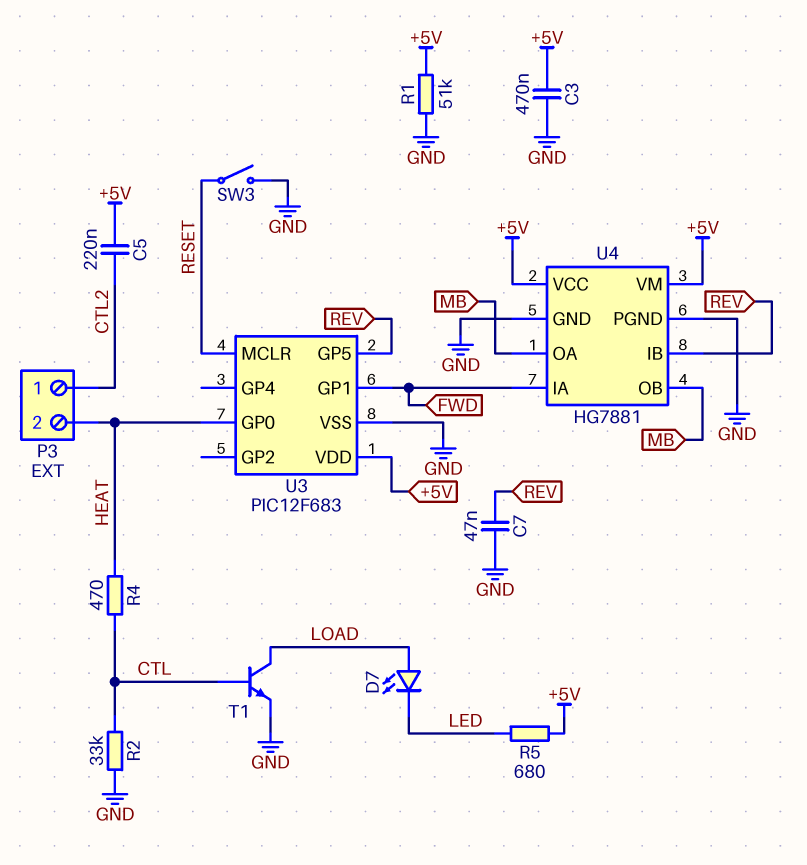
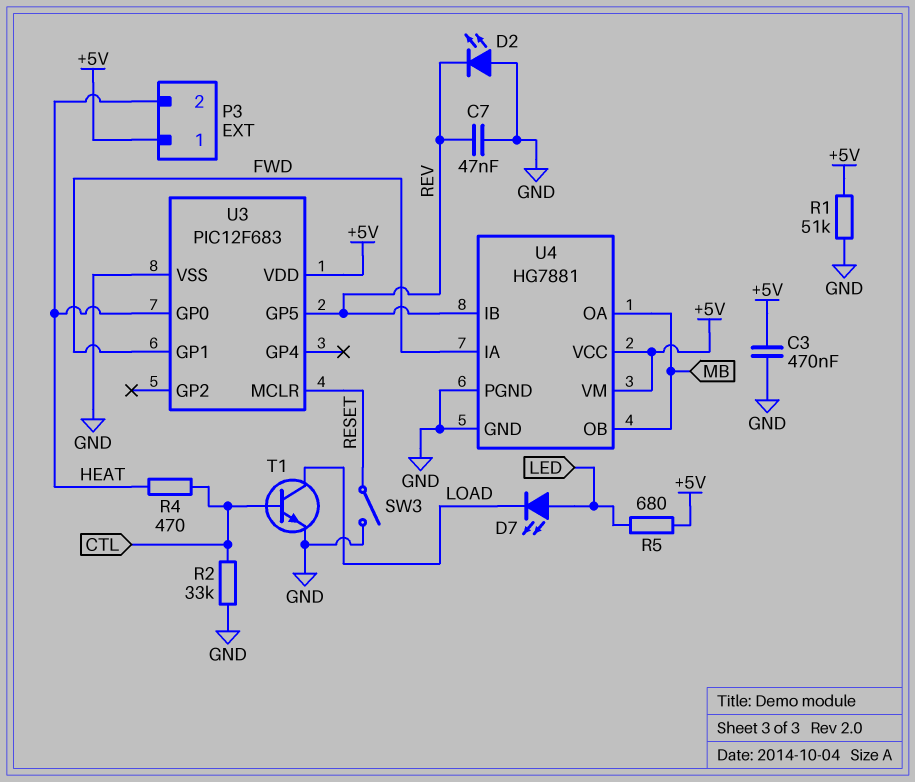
C5: 220nF (+5V, CTL2) -> none
D2: none -> LED (A GND, K REV)
D7: LED (A LOAD, K LED) -> LED (A LED, K LOAD)
P3 pin 1: CTL2 -> +5V

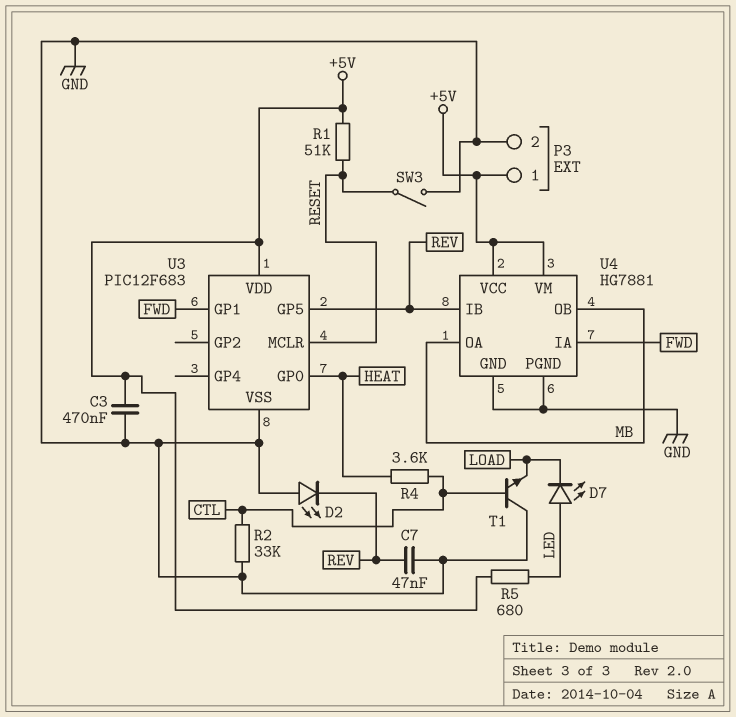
P3 pin 2: HEAT -> GND
R1: 51k (+5V, GND) -> 51k (+5V, RESET)
R4: 470 (CTL, HEAT) -> 3.6k (CTL, HEAT)
T1: NPN (B CTL, C LOAD, E GND) -> NPN (B CTL, C GND, E LOAD)

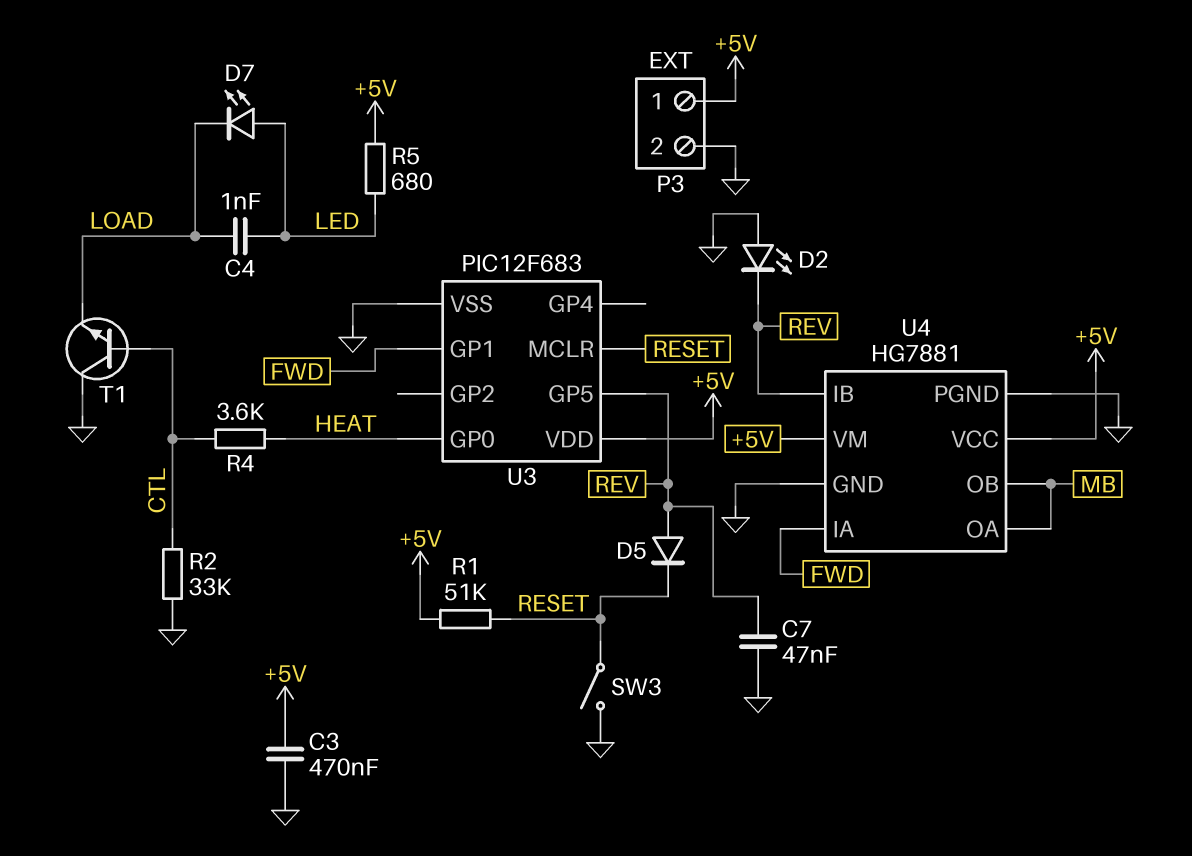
C4: none -> 1nF (LED, LOAD)
D5: none -> diode (A REV, K RESET)

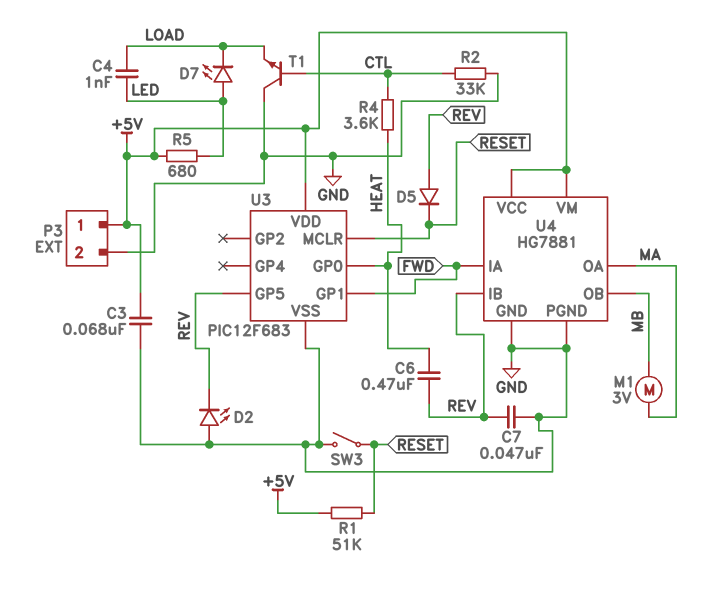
C3: 470nF (+5V, GND) -> 68nF (+5V, GND)
C6: none -> 470nF (HEAT, REV)
M1: none -> motor 3V (MA, MB)
U4 pin OA: MB -> MA

